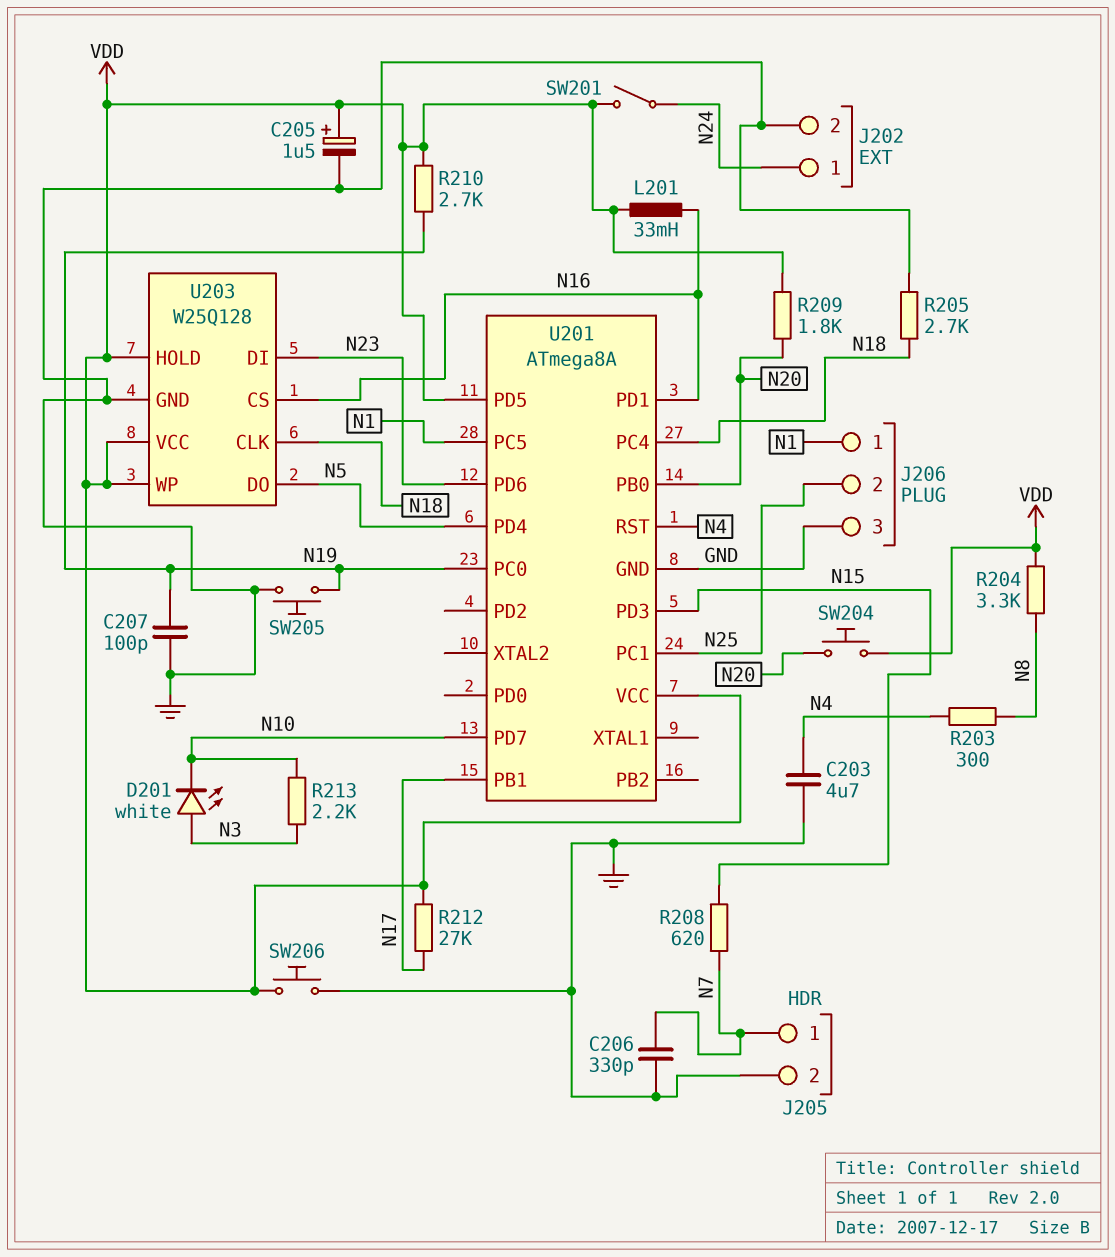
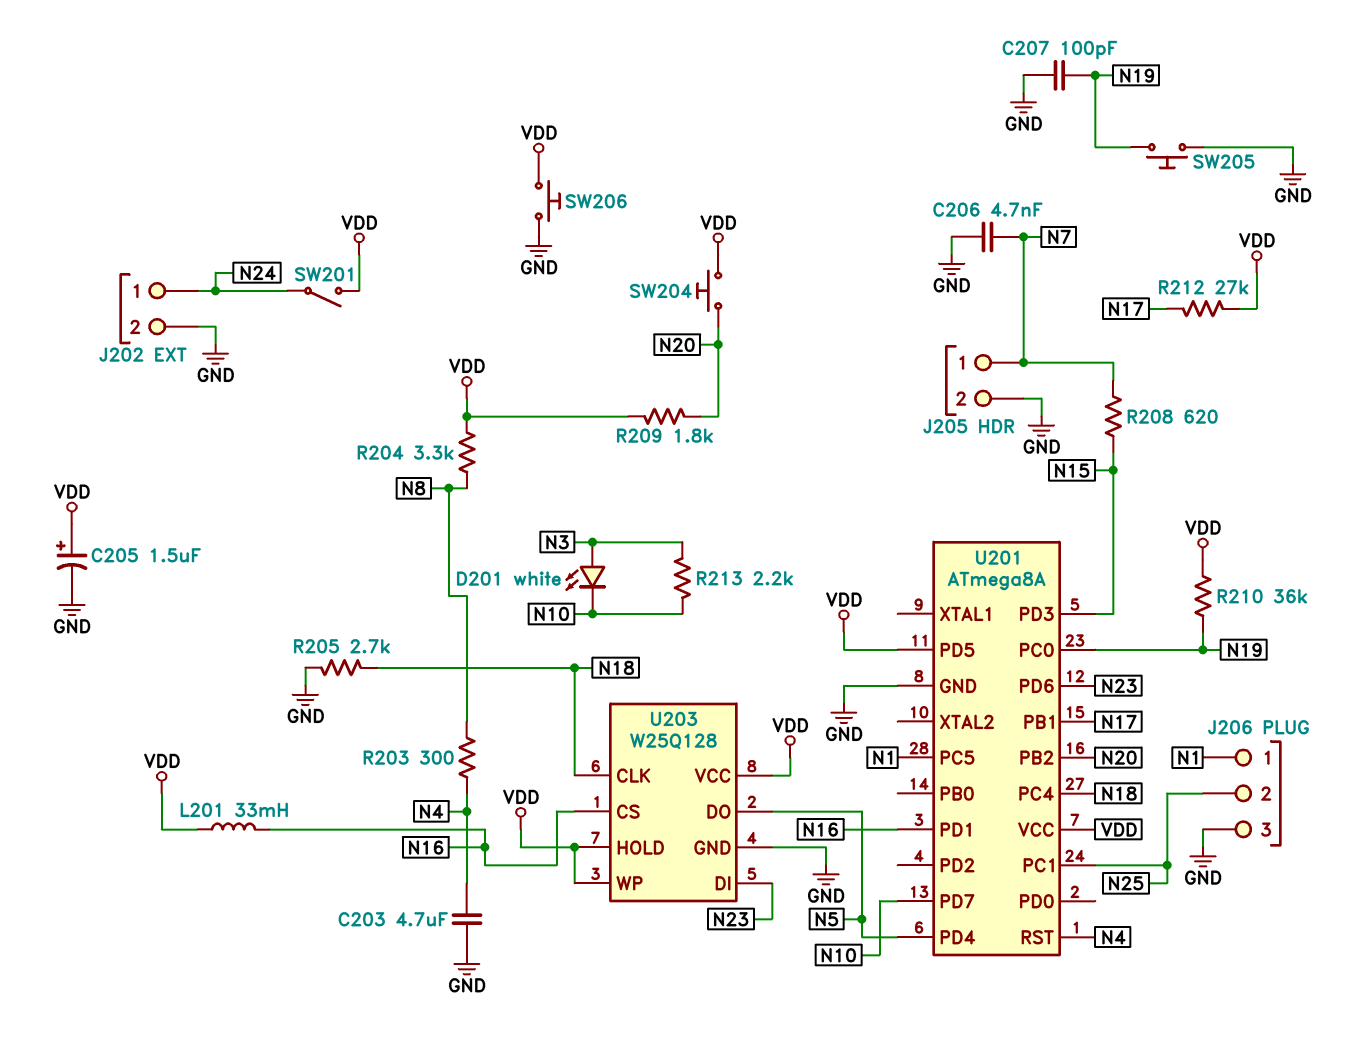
C206: 330pF (GND, N7) -> 4.7nF (GND, N7)
R210: 2.7k (N19, VDD) -> 36k (N19, VDD)
U201 pin PB0: N20 -> none
U201 pin PB2: none -> N20

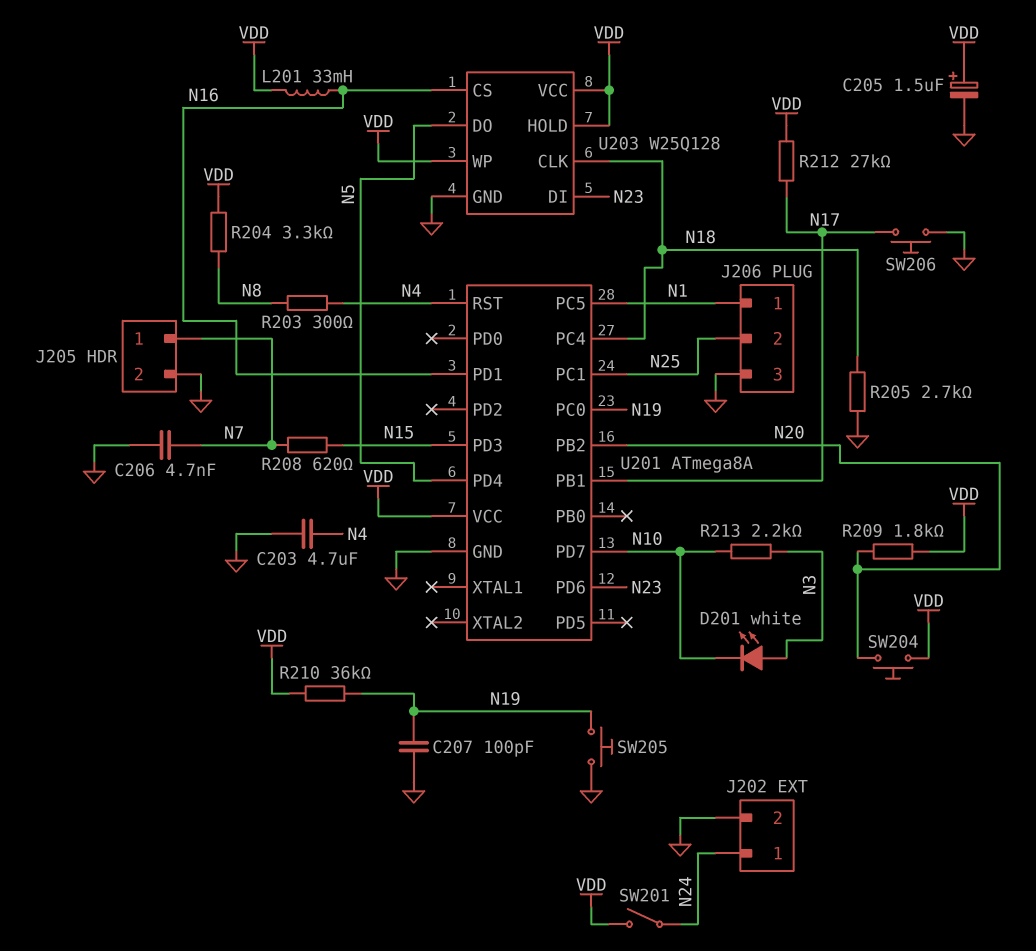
SW206: button (GND, VDD) -> button (GND, N17)
U201 pin PD5: VDD -> none

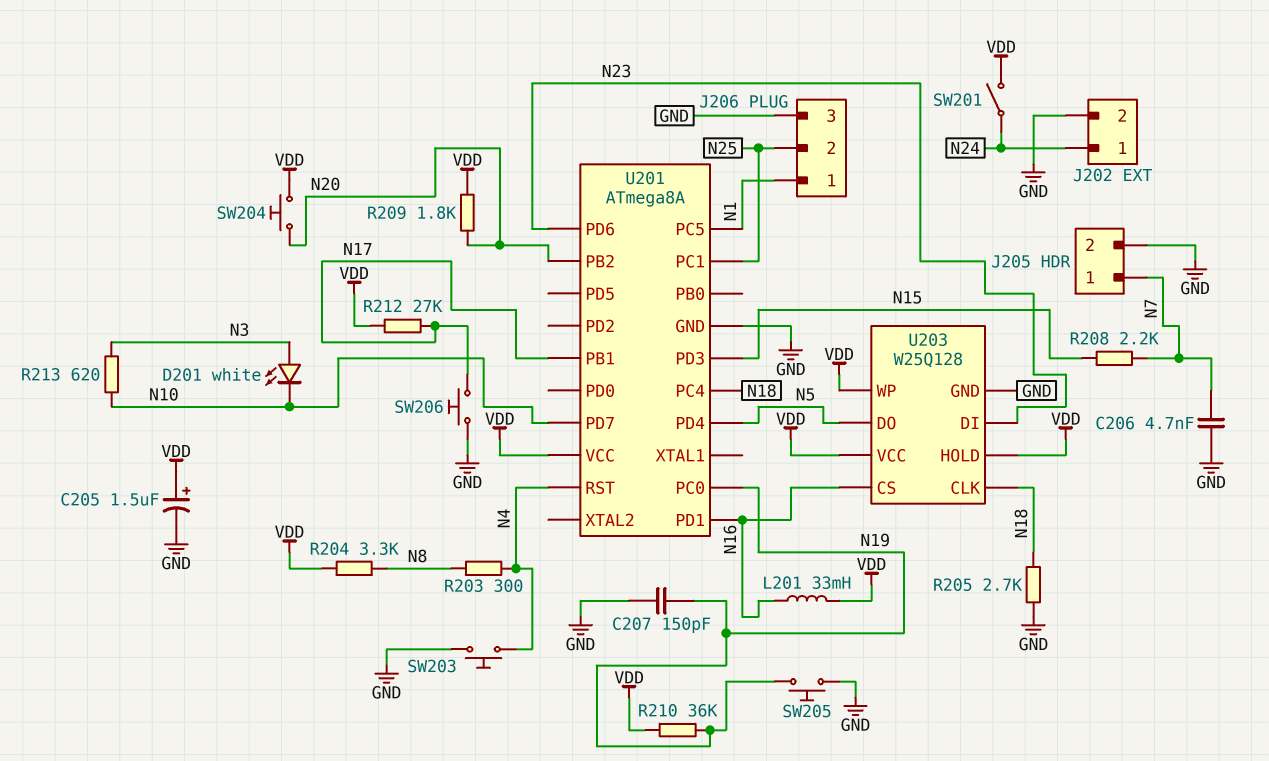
C203: 4.7uF (GND, N4) -> none
C207: 100pF (GND, N19) -> 150pF (GND, N19)
R208: 620 (N7, N15) -> 2.2k (N7, N15)
R213: 2.2k (N3, N10) -> 620 (N3, N10)
SW203: none -> button (GND, N4)

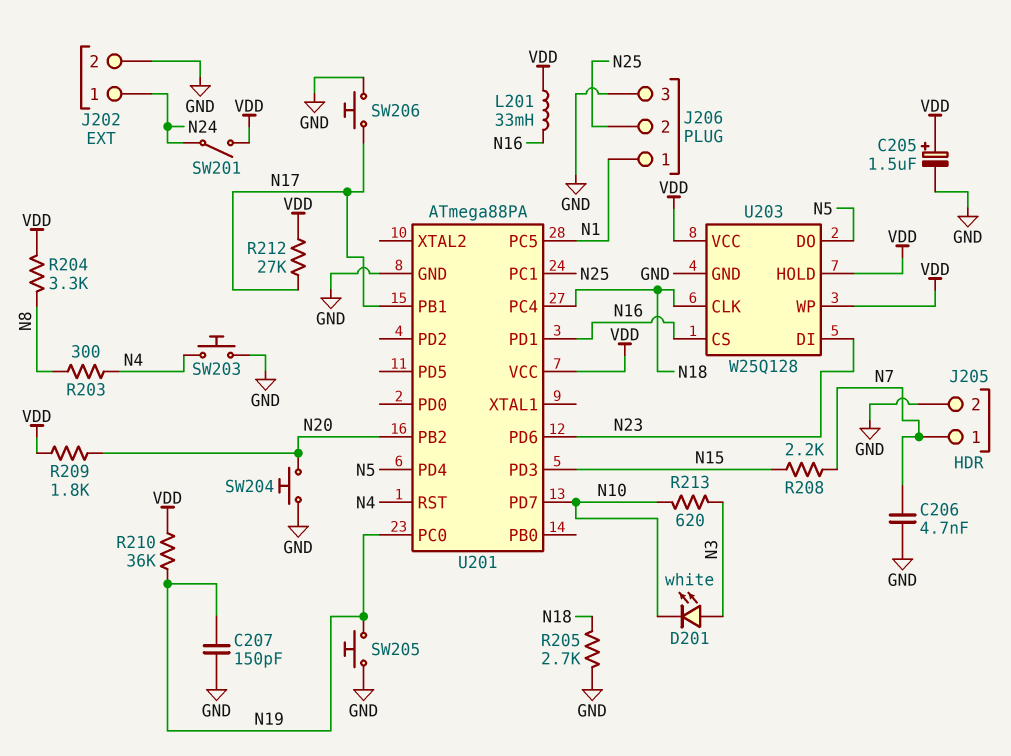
SW204: button (N20, VDD) -> button (GND, N20)
U201: ATmega8A -> ATmega88PA

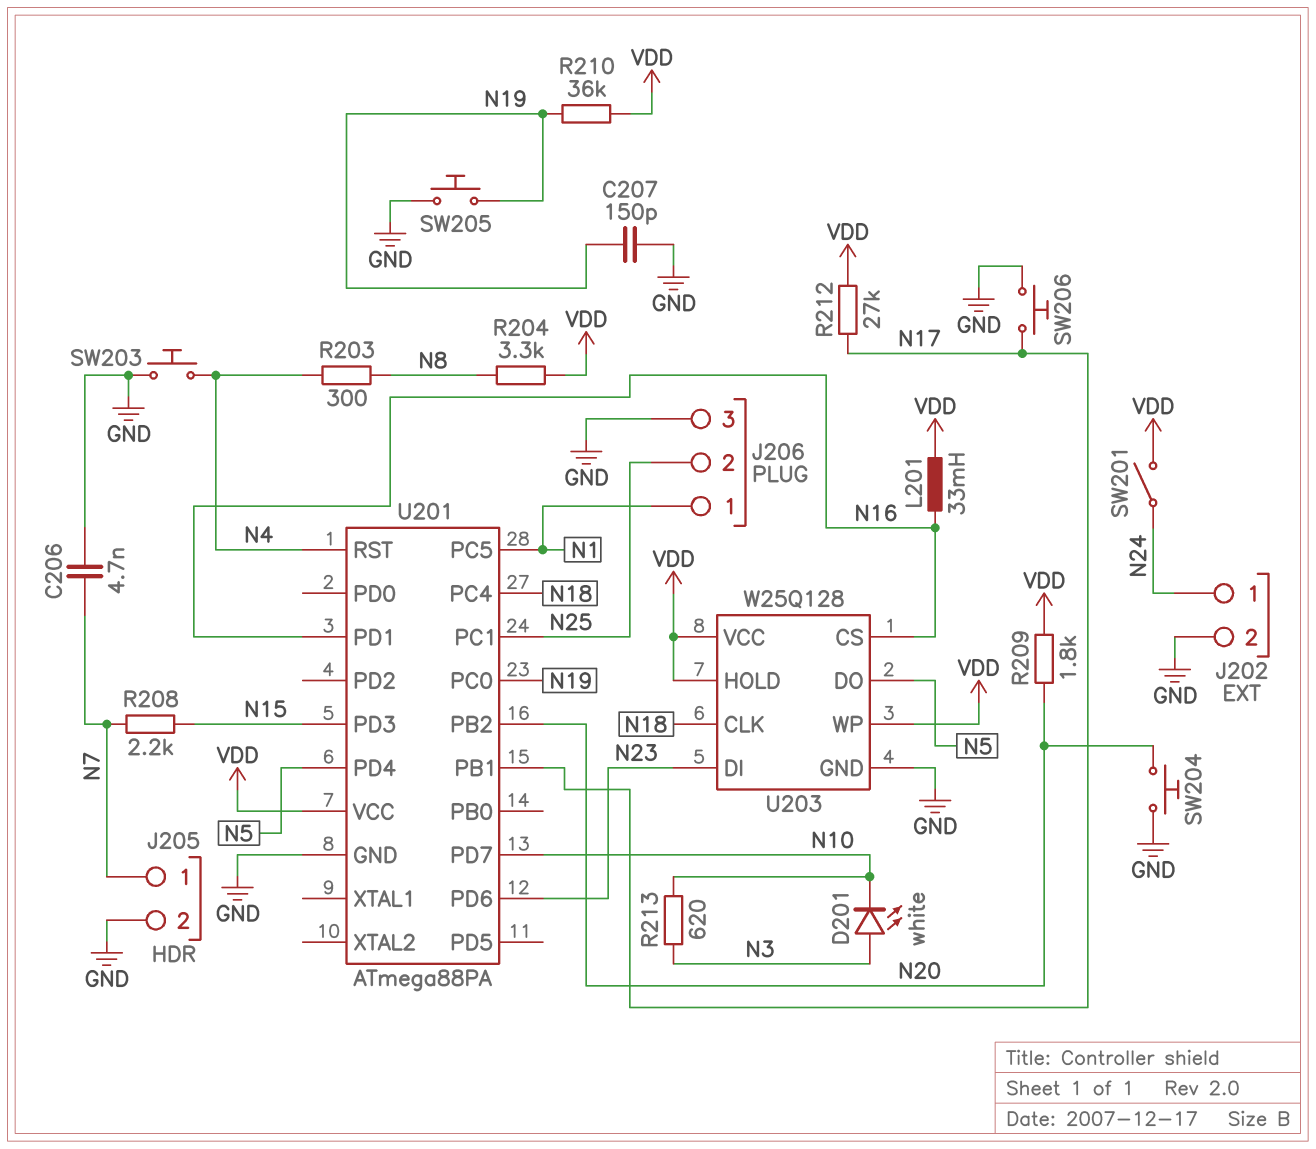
C205: 1.5uF (plus VDD, minus GND) -> none
R205: 2.7k (GND, N18) -> none

